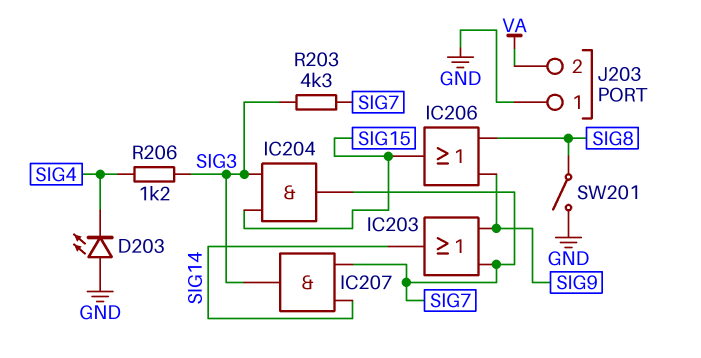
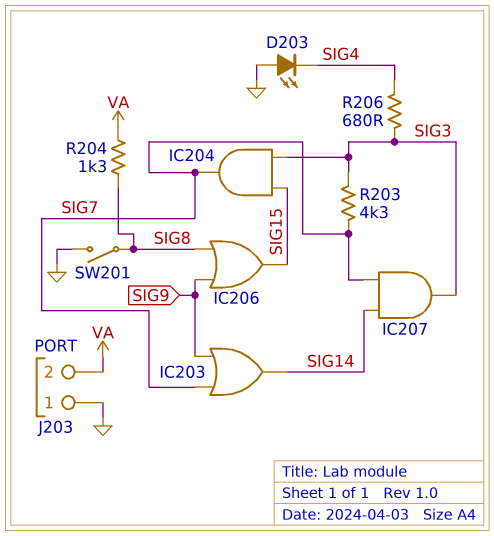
R204: none -> 1.3k (SIG8, VA)
R206: 1.2k (SIG3, SIG4) -> 680 (SIG3, SIG4)

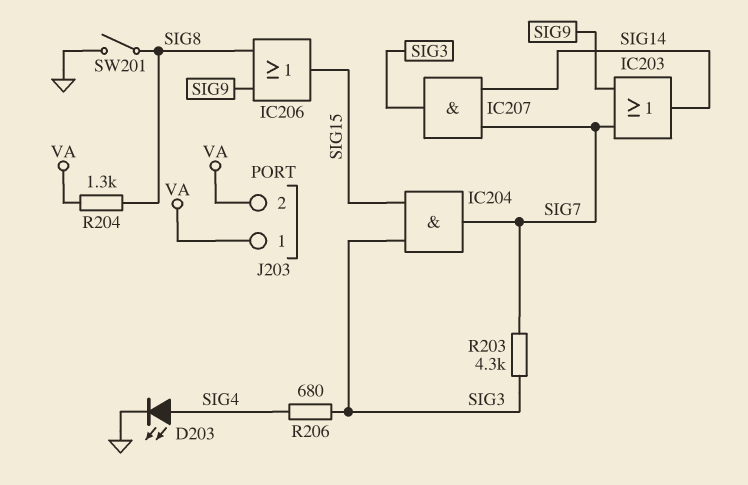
D203: LED (A GND, K SIG4) -> LED (A SIG4, K GND)
J203 pin 1: GND -> VA

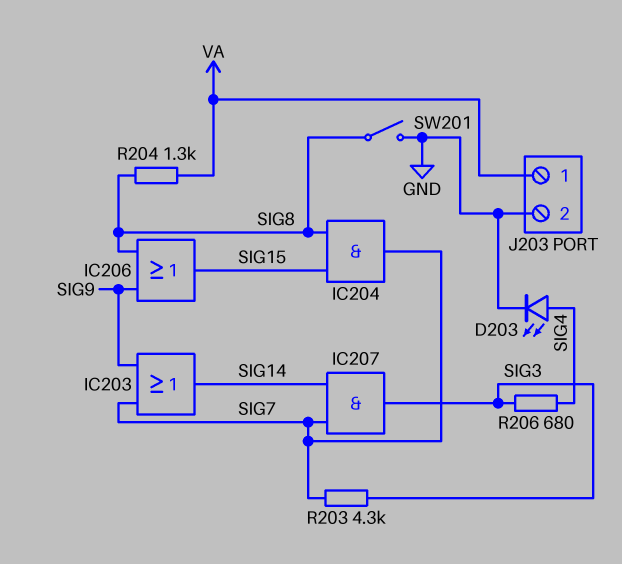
IC204: AND (in SIG3, in SIG15, out SIG7) -> AND (in SIG8, in SIG15, out SIG7)
J203 pin 2: VA -> GND

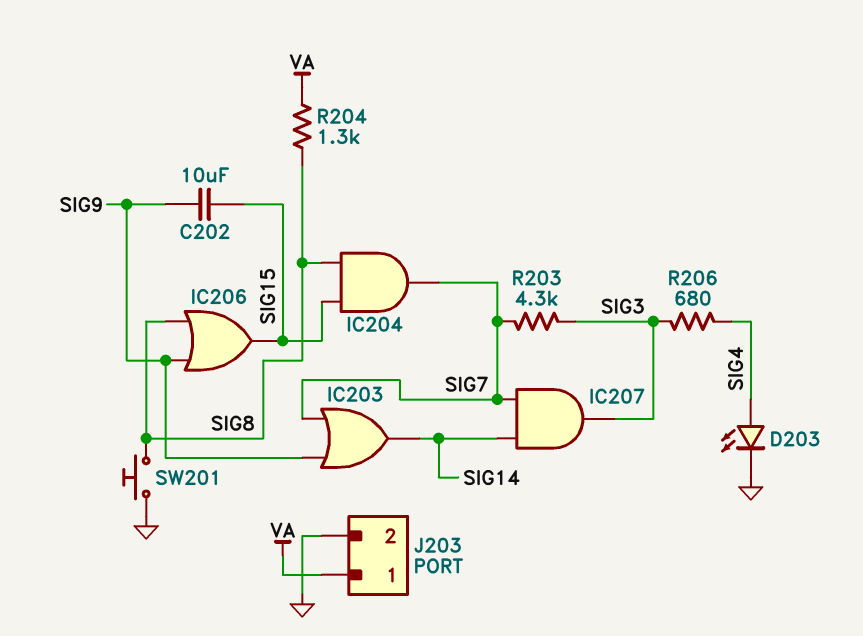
C202: none -> 10uF (SIG9, SIG15)
SW201: switch (GND, SIG8) -> button (GND, SIG8)

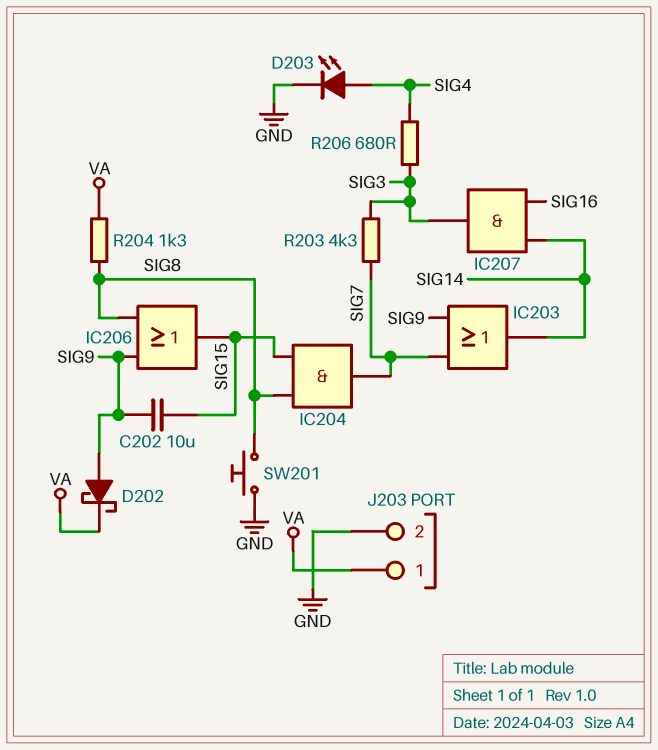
D202: none -> schottky (A SIG9, K VA)
IC207: AND (in SIG7, in SIG14, out SIG3) -> AND (in SIG14, in SIG16, out SIG3)

